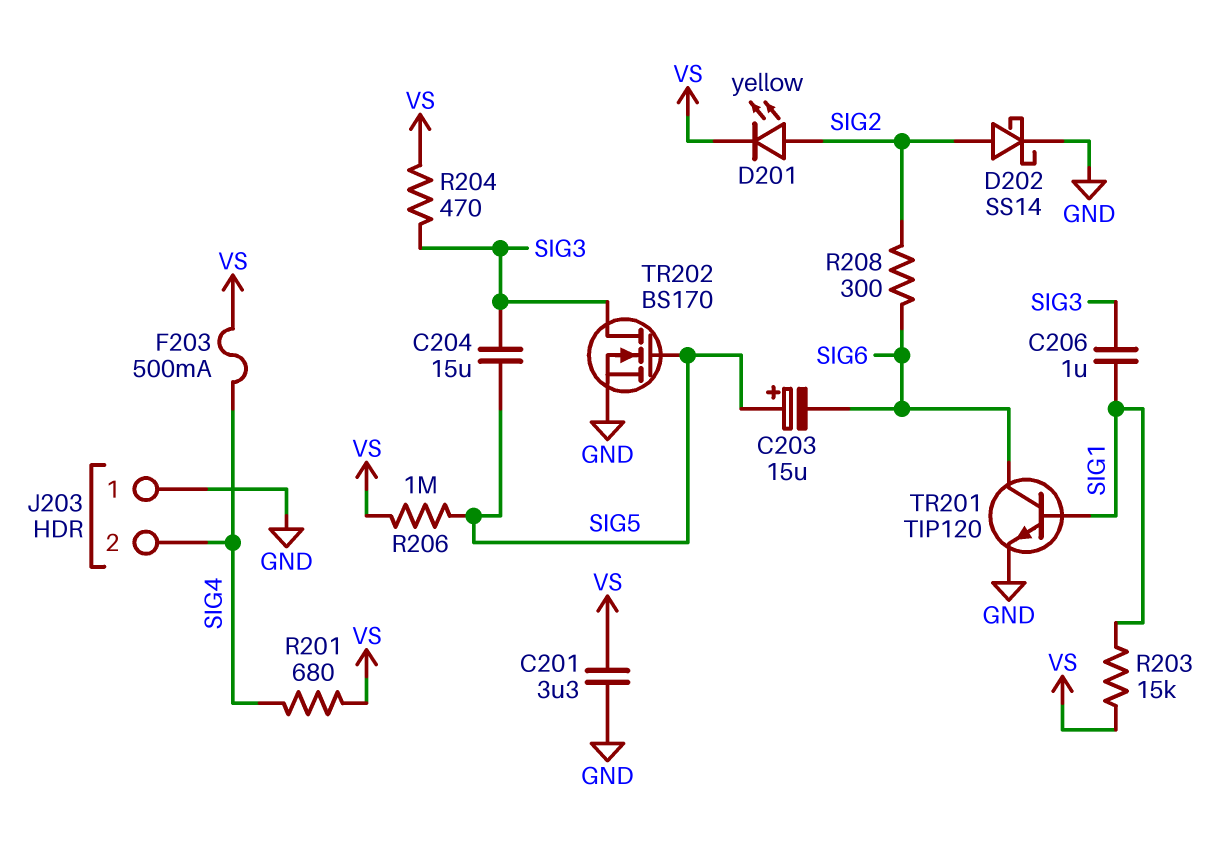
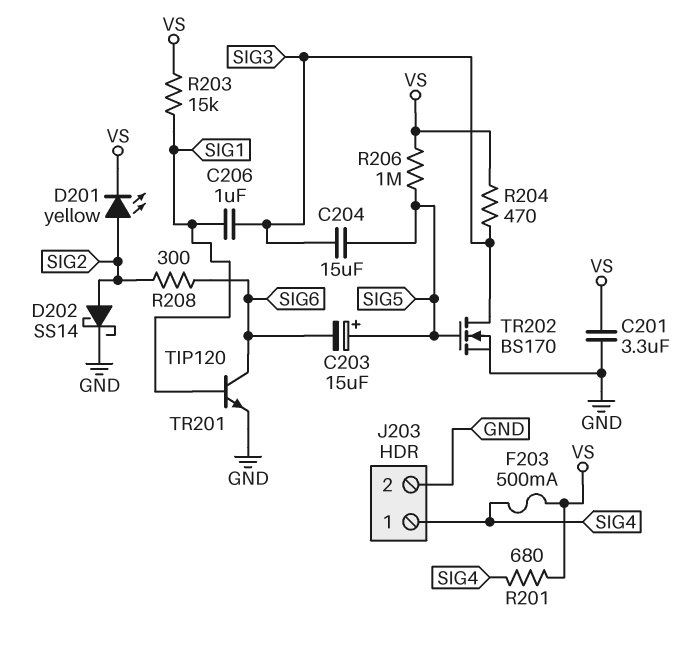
J203 pin 1: GND -> SIG4
J203 pin 2: SIG4 -> GND

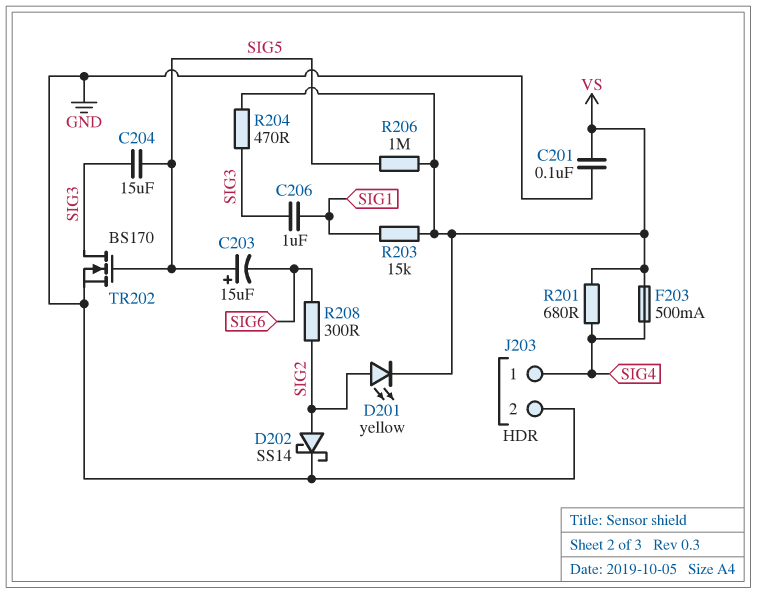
C201: 3.3uF (GND, VS) -> 100nF (GND, VS)
TR201: NPN TIP120 (B SIG1, C SIG6, E GND) -> none

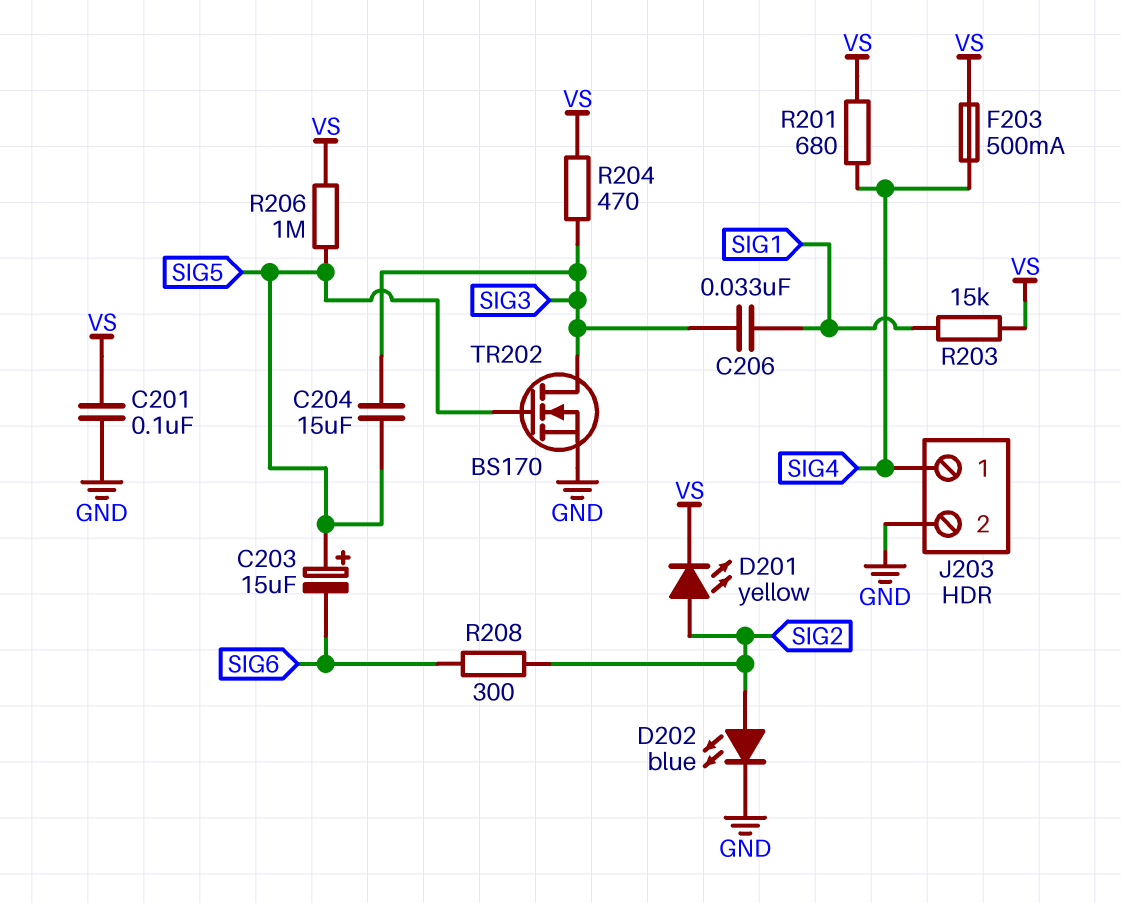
C206: 1uF (SIG1, SIG3) -> 33nF (SIG1, SIG3)
D202: schottky SS14 (A SIG2, K GND) -> LED blue (A SIG2, K GND)

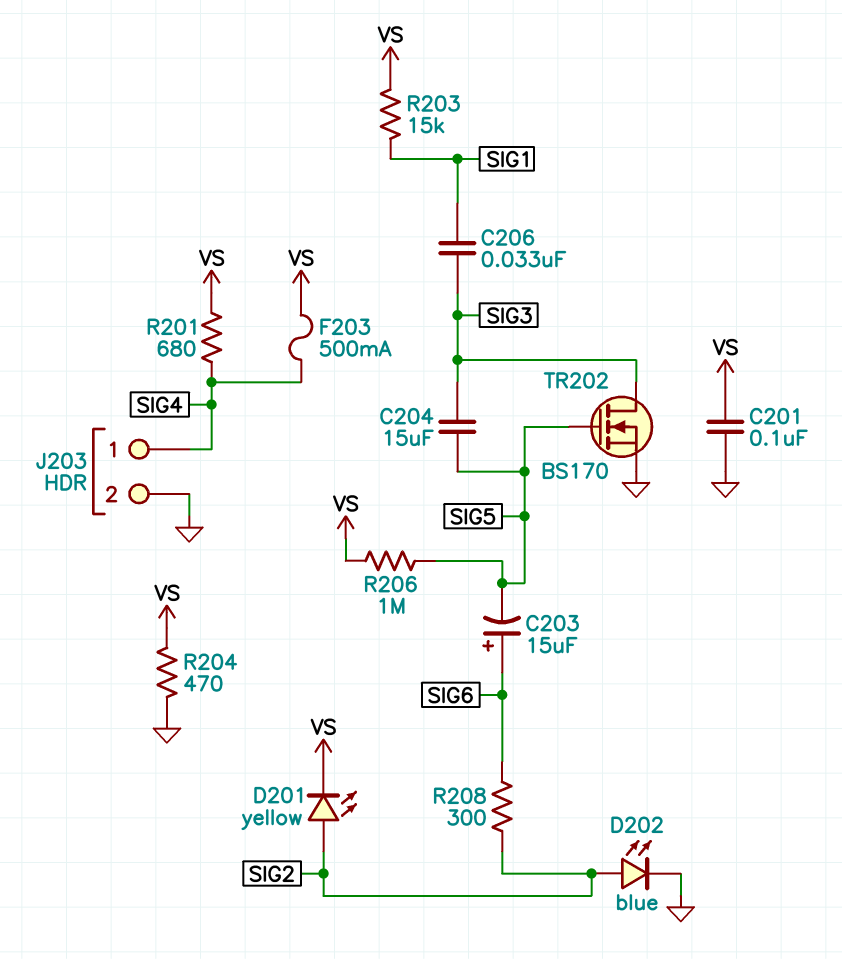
C203: 15uF (plus SIG5, minus SIG6) -> 15uF (plus SIG6, minus SIG5)
R204: 470 (SIG3, VS) -> 470 (GND, VS)

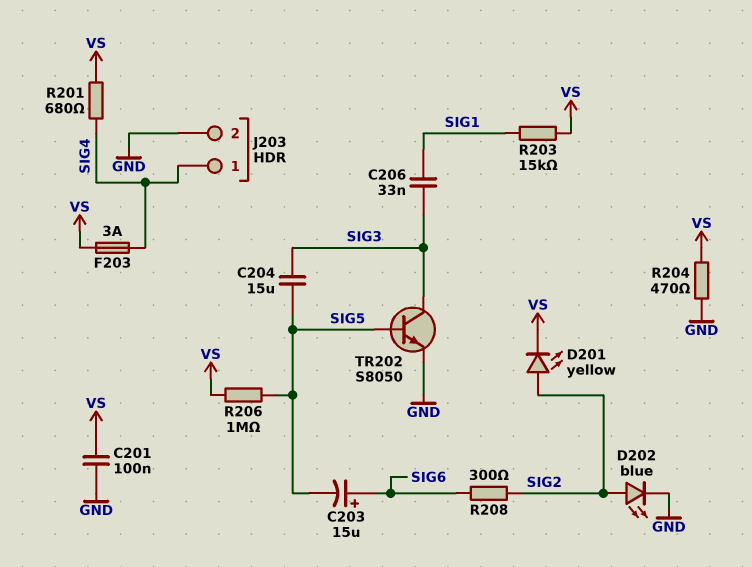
F203: 500mA (SIG4, VS) -> 3A (SIG4, VS)
TR202: NMOS BS170 (G SIG5, D SIG3, S GND) -> NPN S8050 (B SIG5, C SIG3, E GND)

